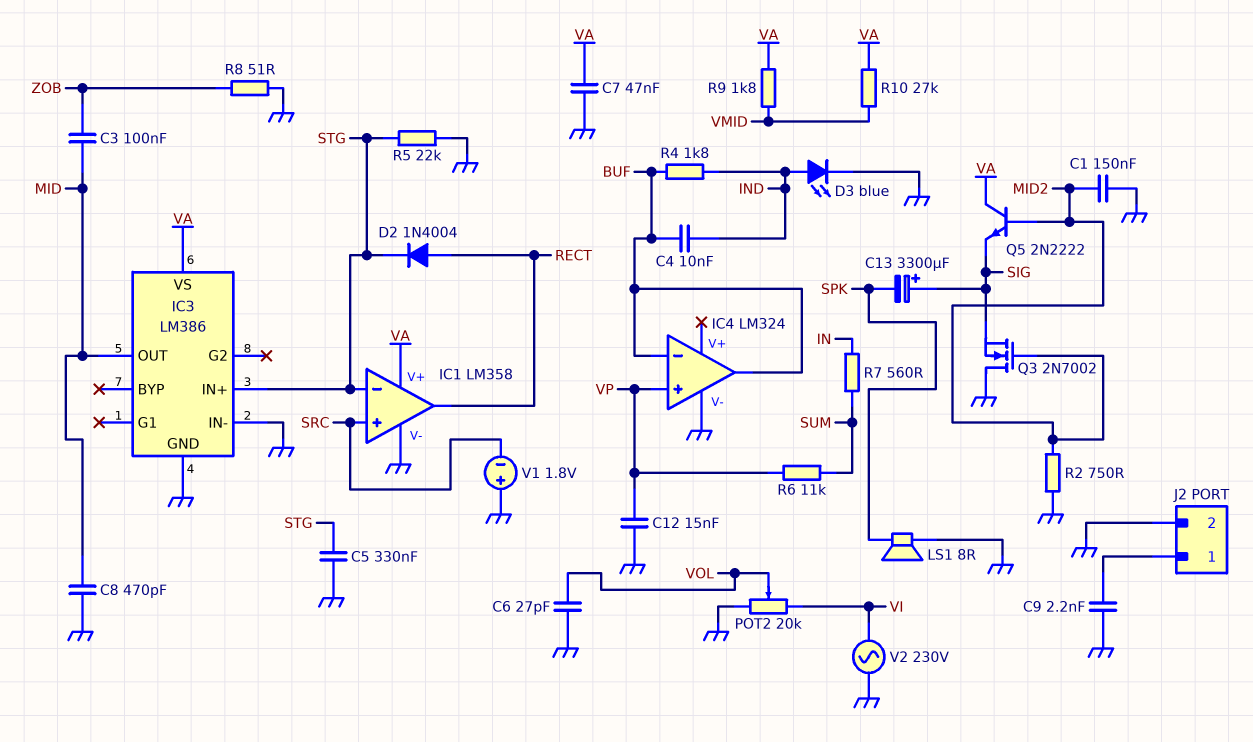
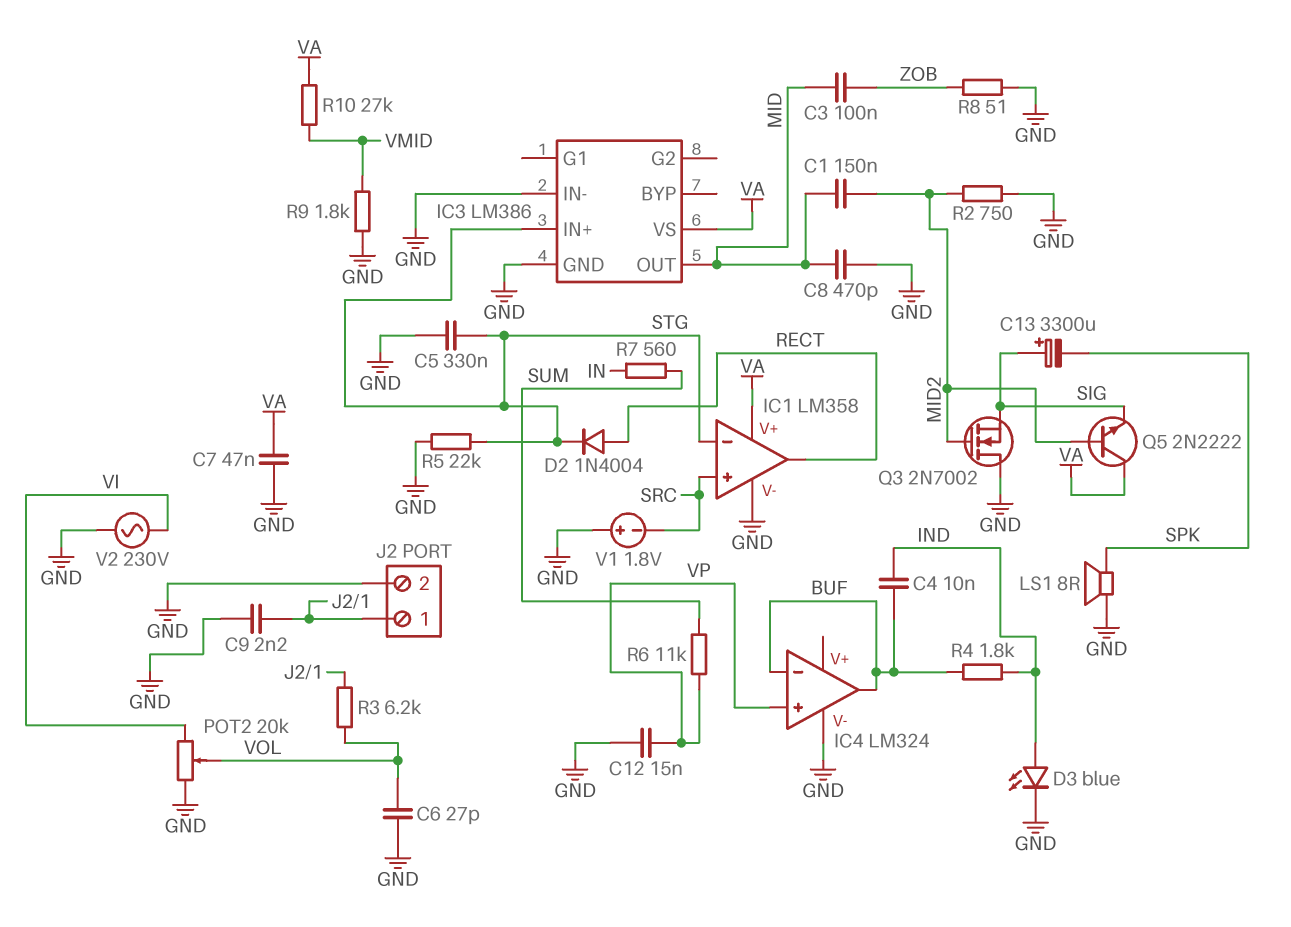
C1: 150nF (GND, MID2) -> 150nF (MID, MID2)
R3: none -> 6.2k (J2/1, VOL)
R9: 1.8k (VA, VMID) -> 1.8k (GND, VMID)

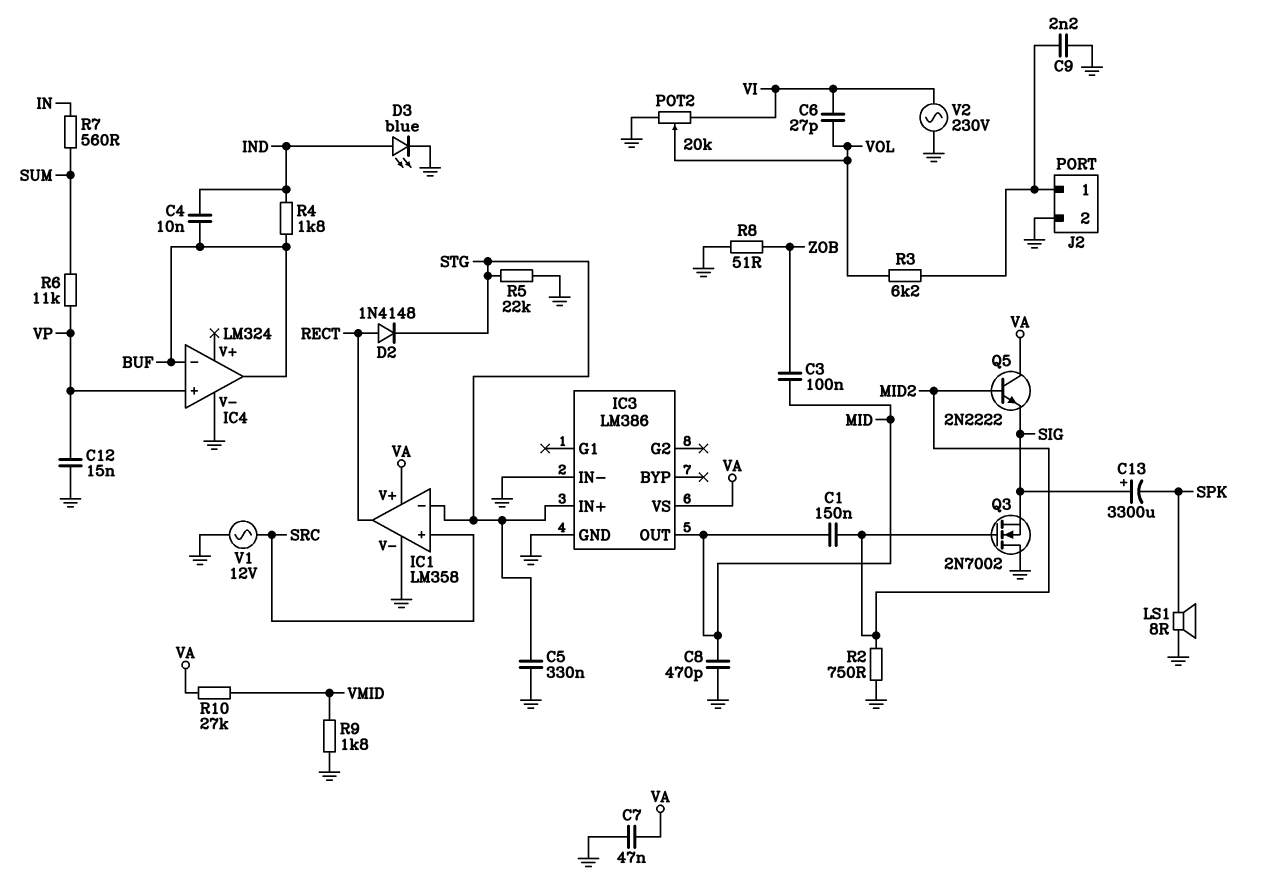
C6: 27pF (GND, VOL) -> 27pF (VI, VOL)
D2: diode 1N4004 (A RECT, K STG) -> diode 1N4148 (A RECT, K STG)
V1: 1.8V (plus GND, minus SRC) -> AC 12V (GND, SRC)

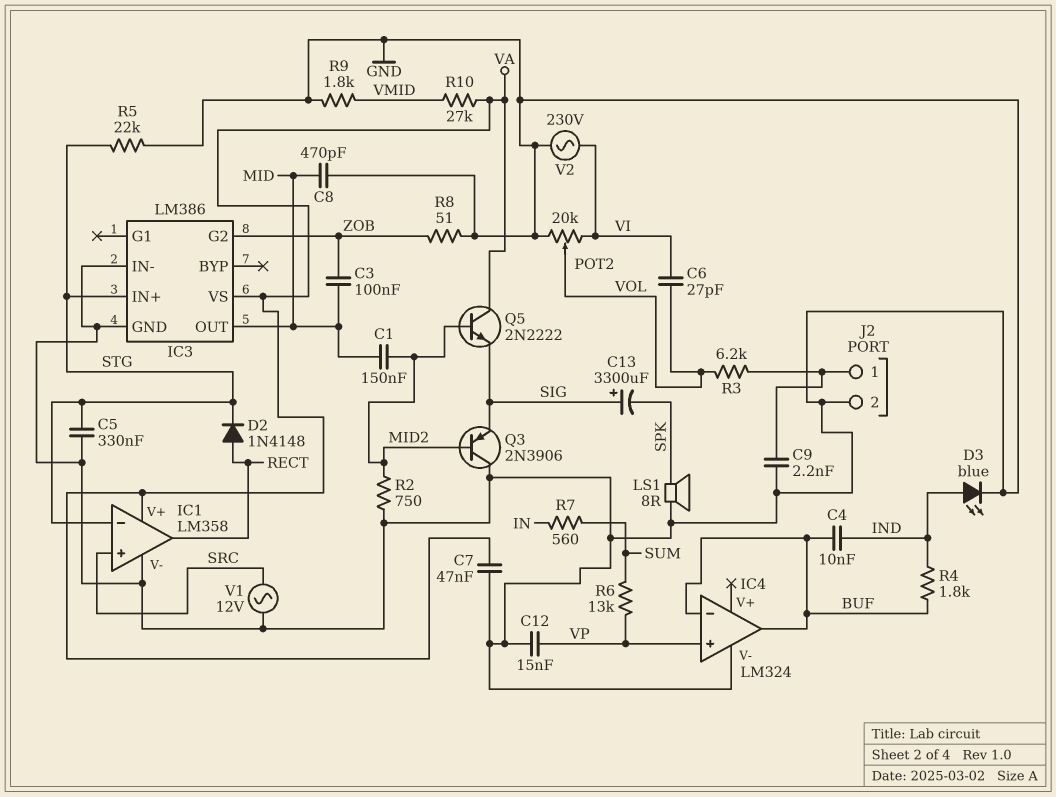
IC3 pin G2: none -> ZOB
Q3: NMOS 2N7002 (G MID2, D GND, S SIG) -> PNP 2N3906 (B MID2, C GND, E SIG)
R6: 11k (SUM, VP) -> 13k (SUM, VP)

